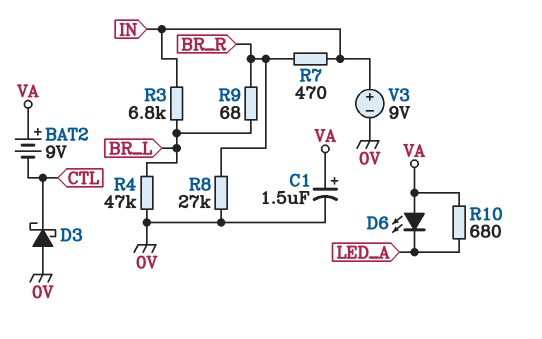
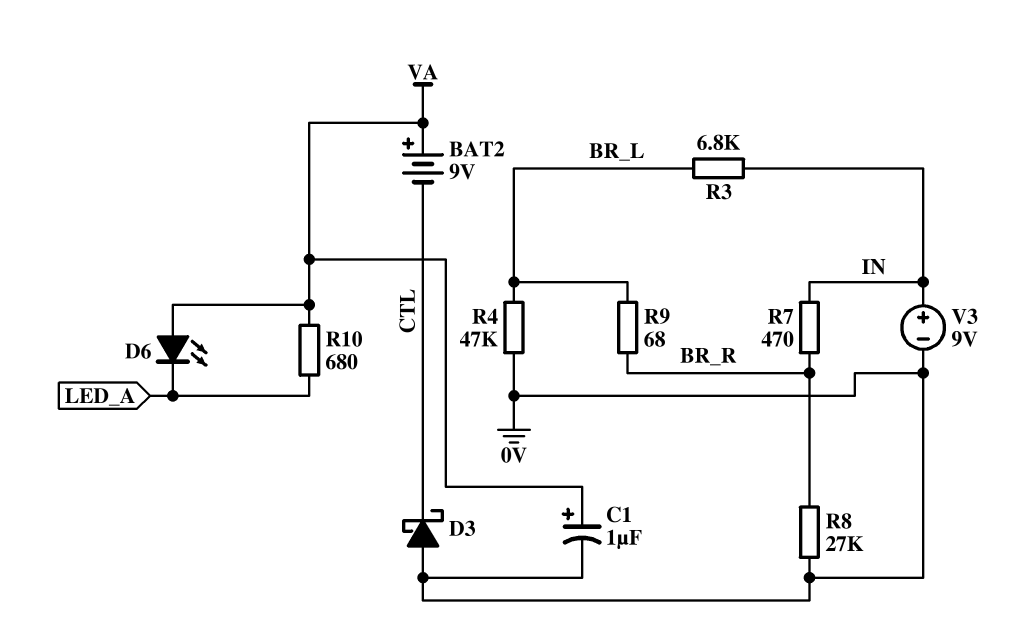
C1: 1.5uF (plus VA, minus 0V) -> 1uF (plus VA, minus 0V)

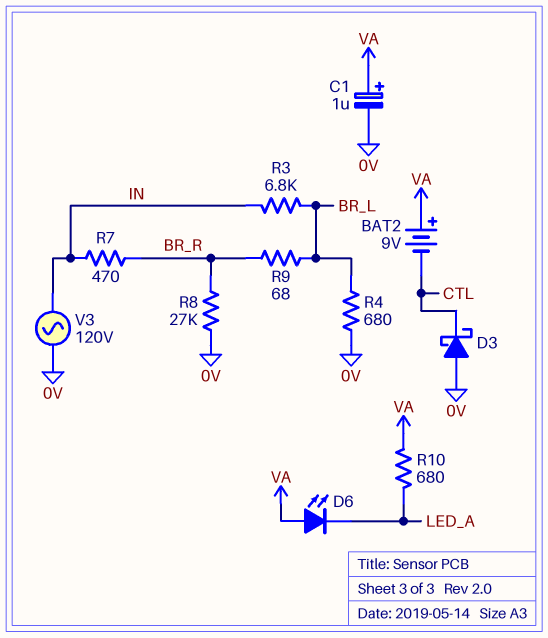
R4: 47k (0V, BR_L) -> 680 (0V, BR_L)
V3: 9V (plus IN, minus 0V) -> AC 120V (0V, IN)

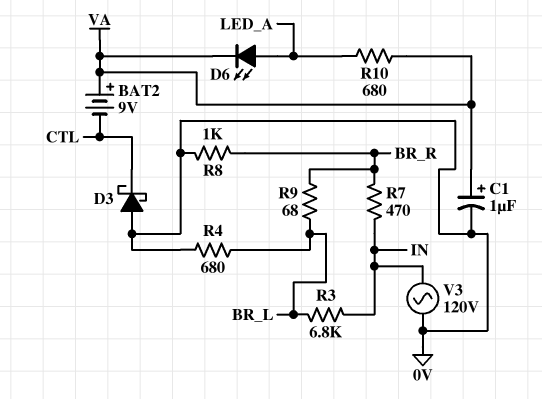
D6: LED (A VA, K LED_A) -> LED (A LED_A, K VA)
R8: 27k (0V, BR_R) -> 1k (0V, BR_R)

